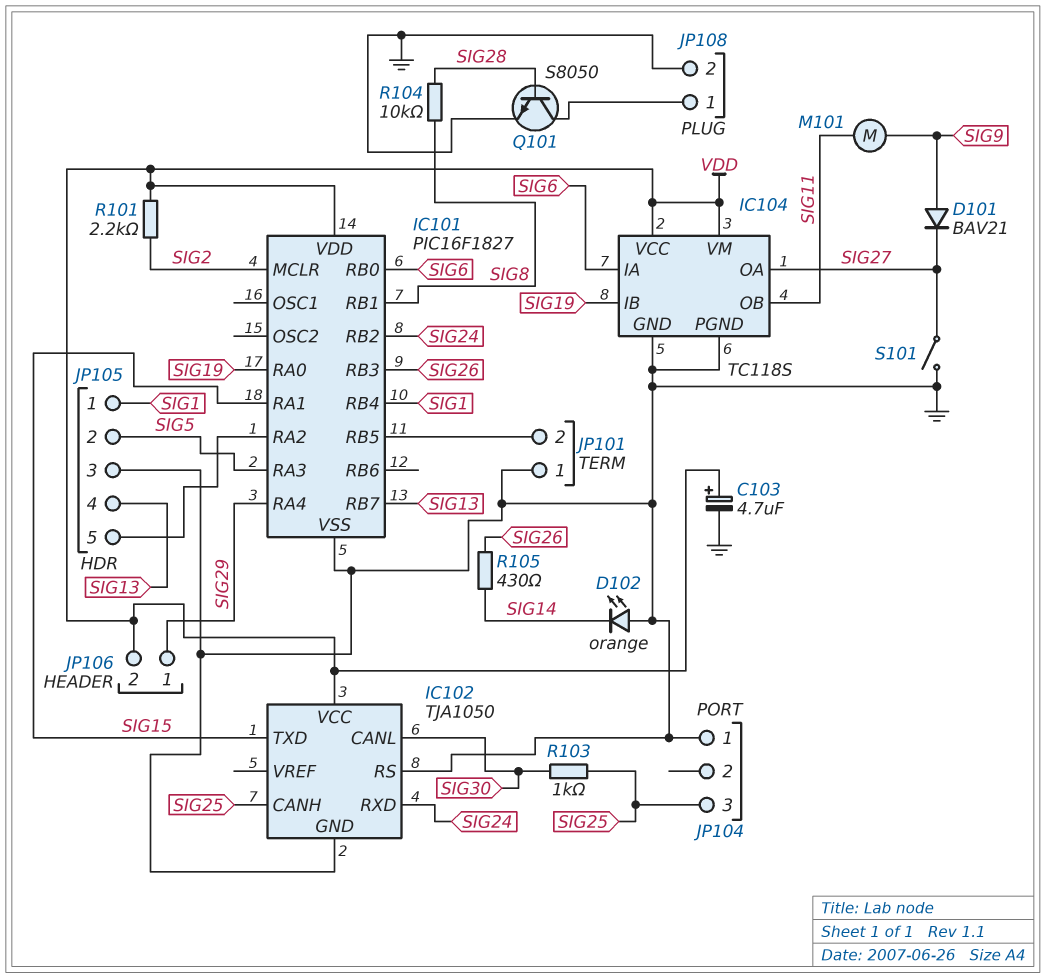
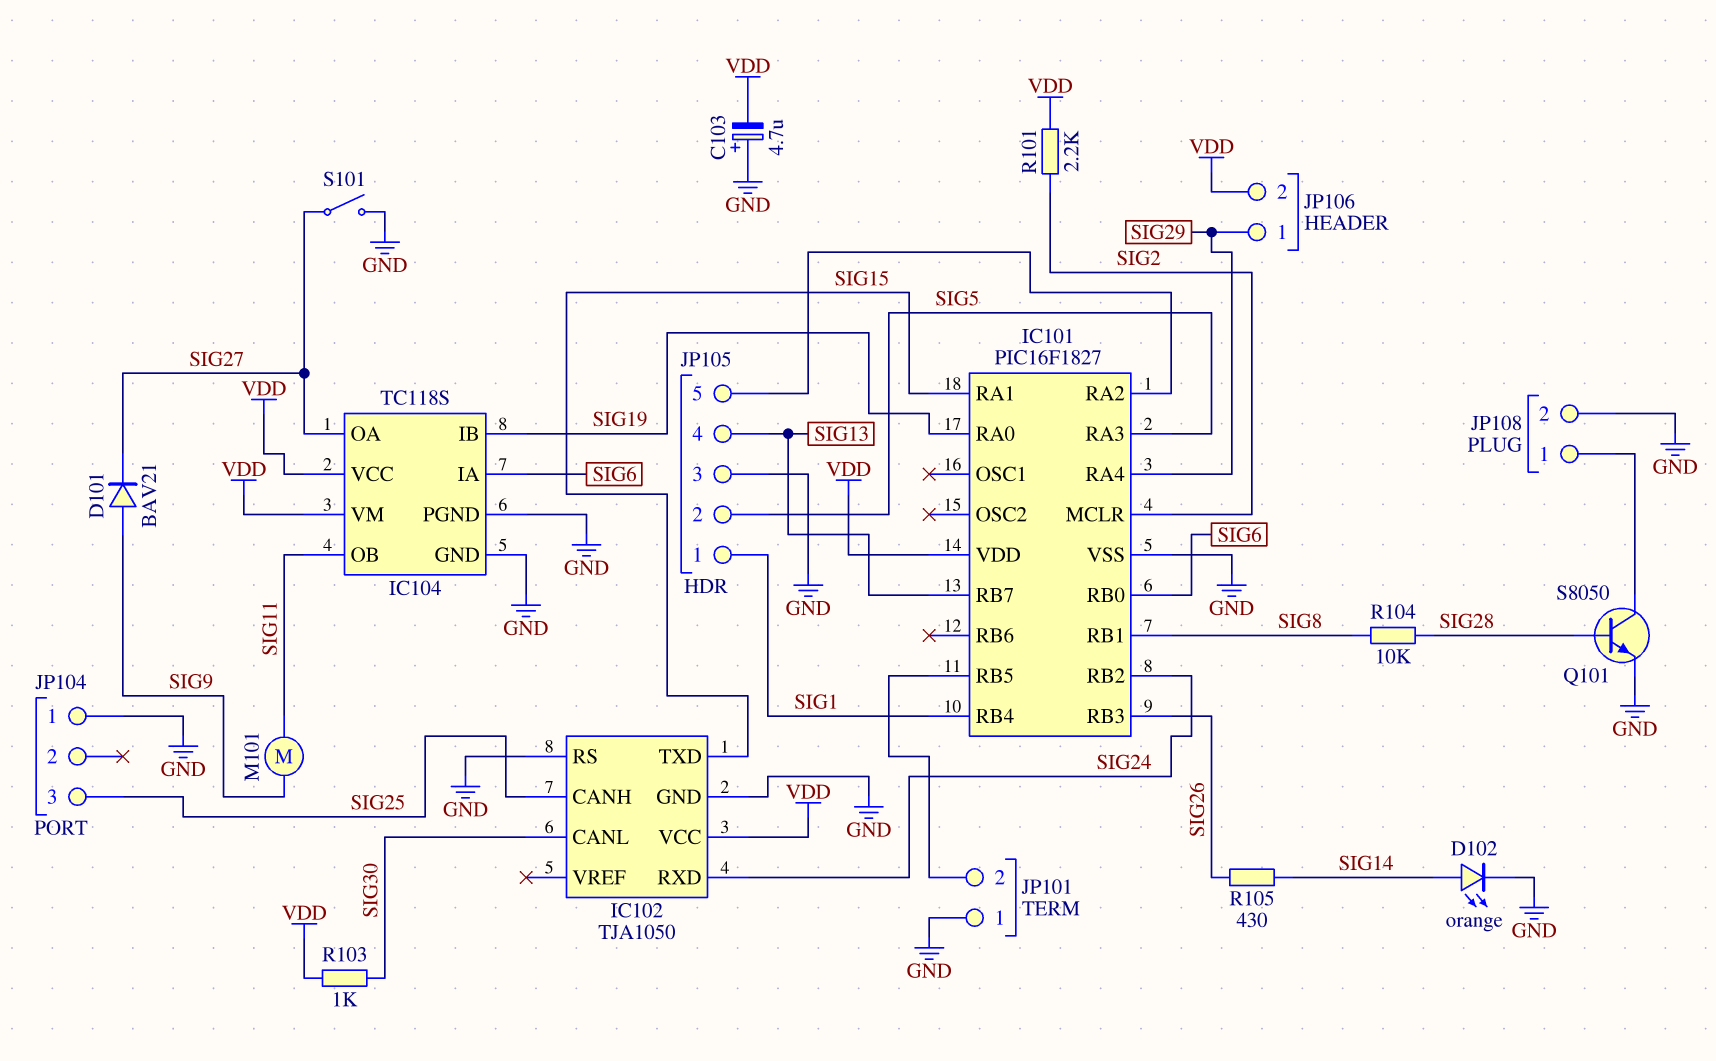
C103: 4.7uF (plus VDD, minus GND) -> 4.7uF (plus GND, minus VDD)
D102: LED orange (A GND, K SIG14) -> LED orange (A SIG14, K GND)
R103: 1k (SIG25, SIG30) -> 1k (SIG30, VDD)

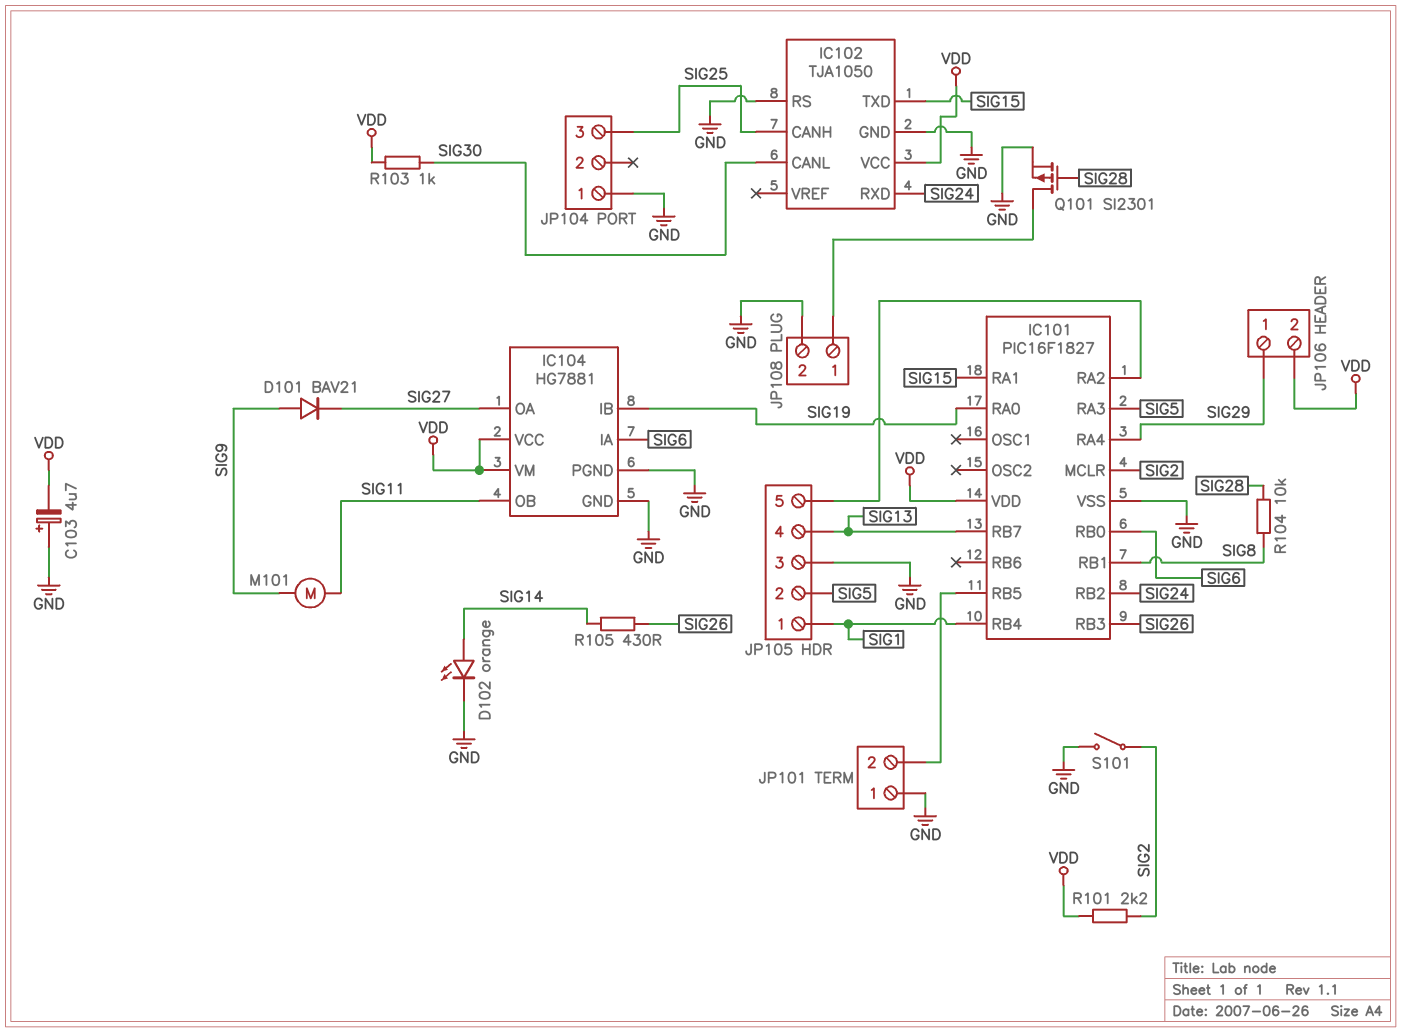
IC104: TC118S -> HG7881
Q101: NPN S8050 (B SIG28, C JP108/1, E GND) -> PMOS SI2301 (G SIG28, D JP108/1, S GND)
S101: switch (GND, SIG27) -> switch (GND, SIG2)

